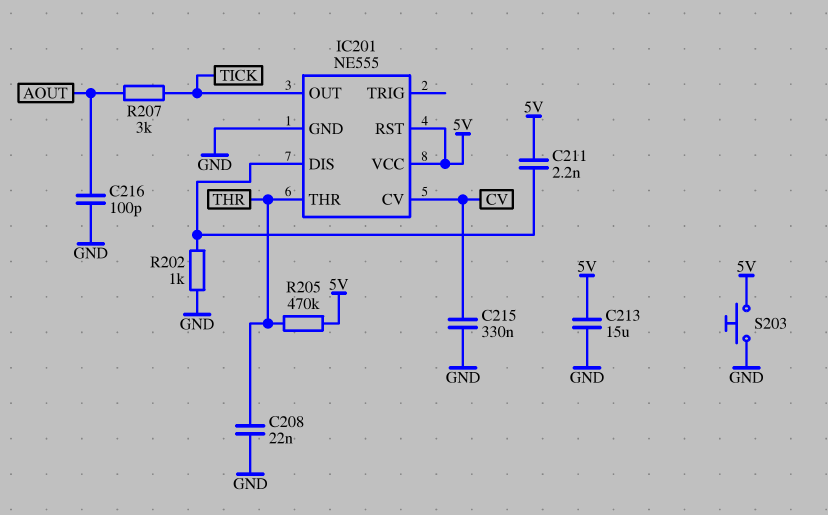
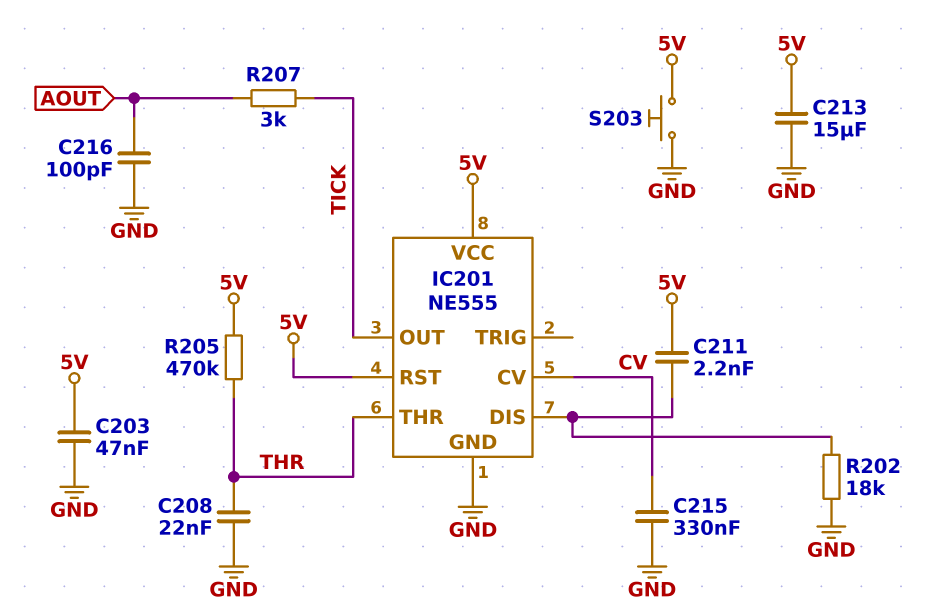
C203: none -> 47nF (5V, GND)
R202: 1k (GND, IC201/DIS) -> 18k (GND, IC201/DIS)

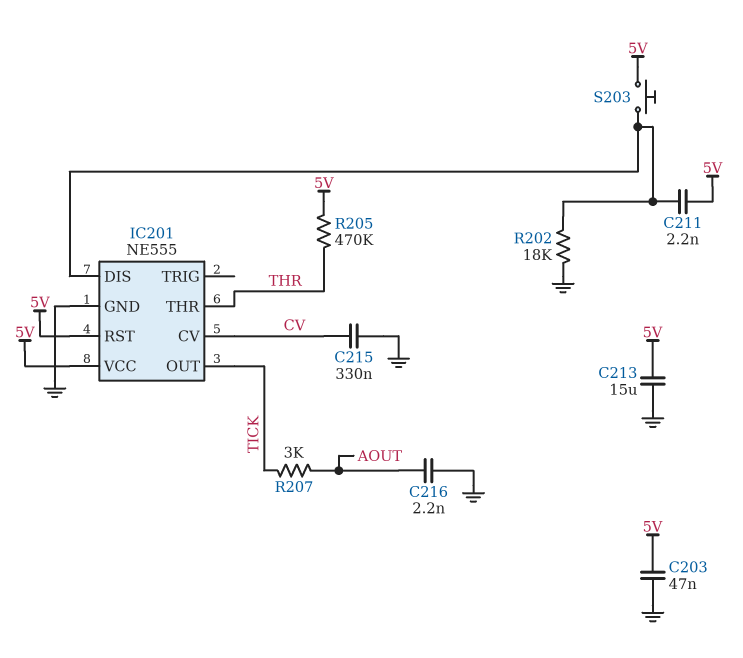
C208: 22nF (GND, THR) -> none
C216: 100pF (AOUT, GND) -> 2.2nF (AOUT, GND)
S203: button (5V, GND) -> button (5V, IC201/DIS)

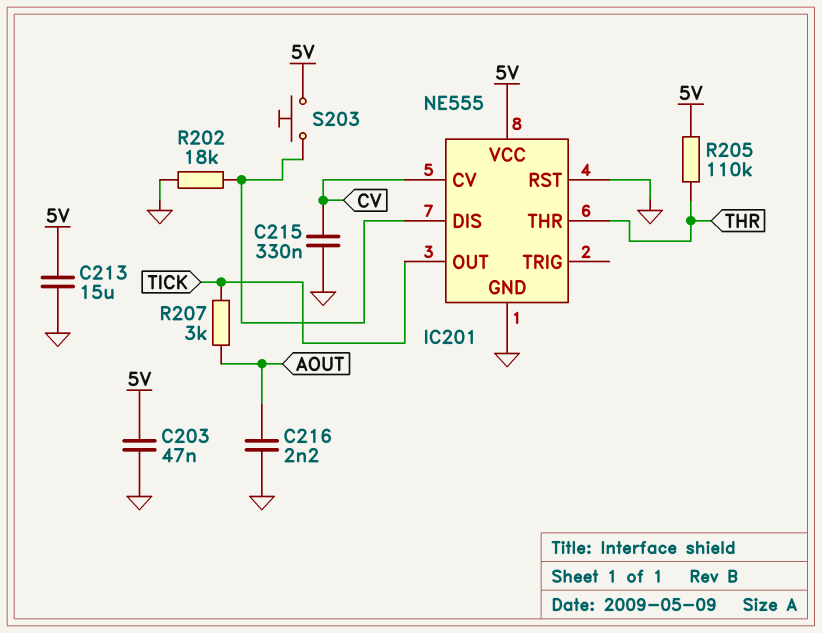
C211: 2.2nF (5V, IC201/DIS) -> none
IC201 pin RST: 5V -> GND
R205: 470k (5V, THR) -> 110k (5V, THR)

